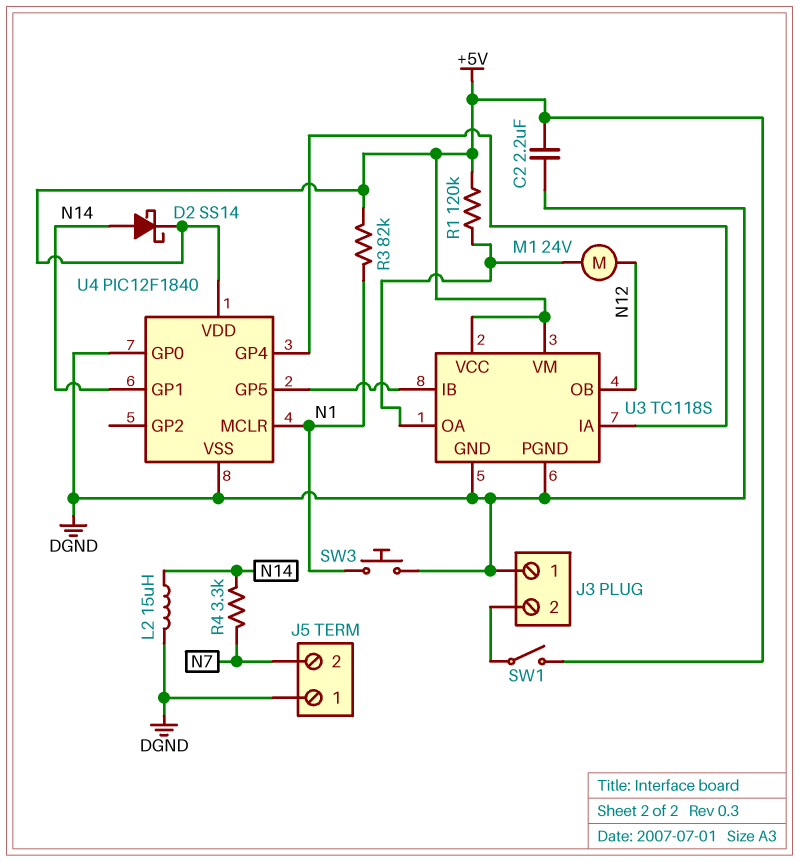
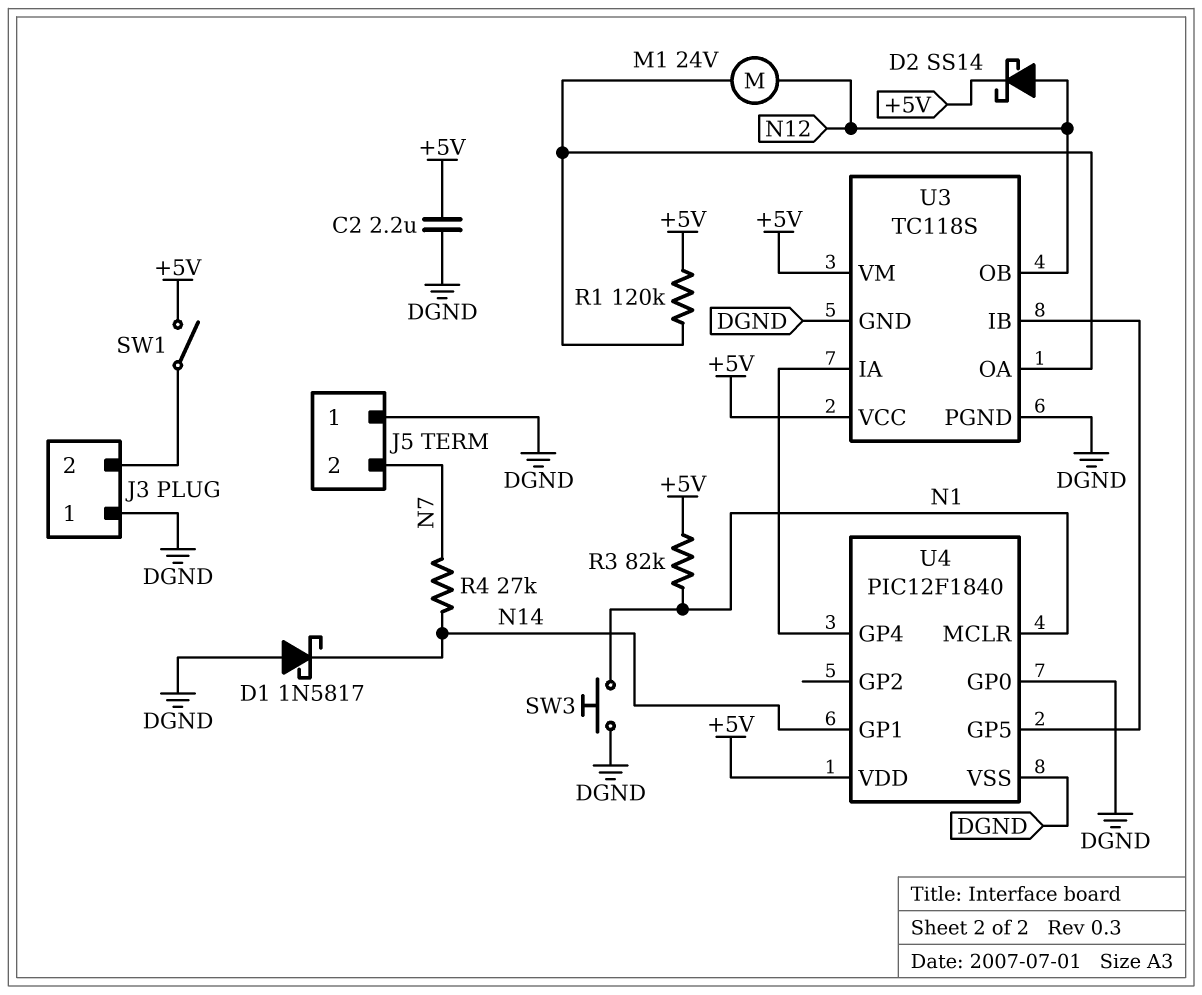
D1: none -> schottky 1N5817 (A DGND, K N14)
D2: schottky SS14 (A N14, K +5V) -> schottky SS14 (A N12, K +5V)
L2: 15uH (DGND, N14) -> none
R4: 3.3k (N7, N14) -> 27k (N7, N14)

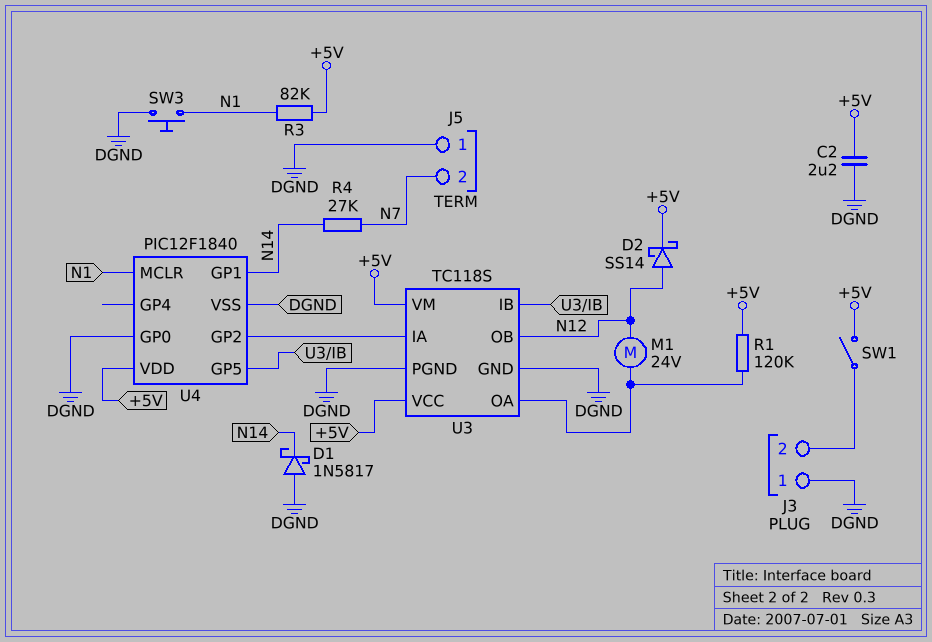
U4 pin GP2: none -> U3/IA
U4 pin GP4: U3/IA -> none

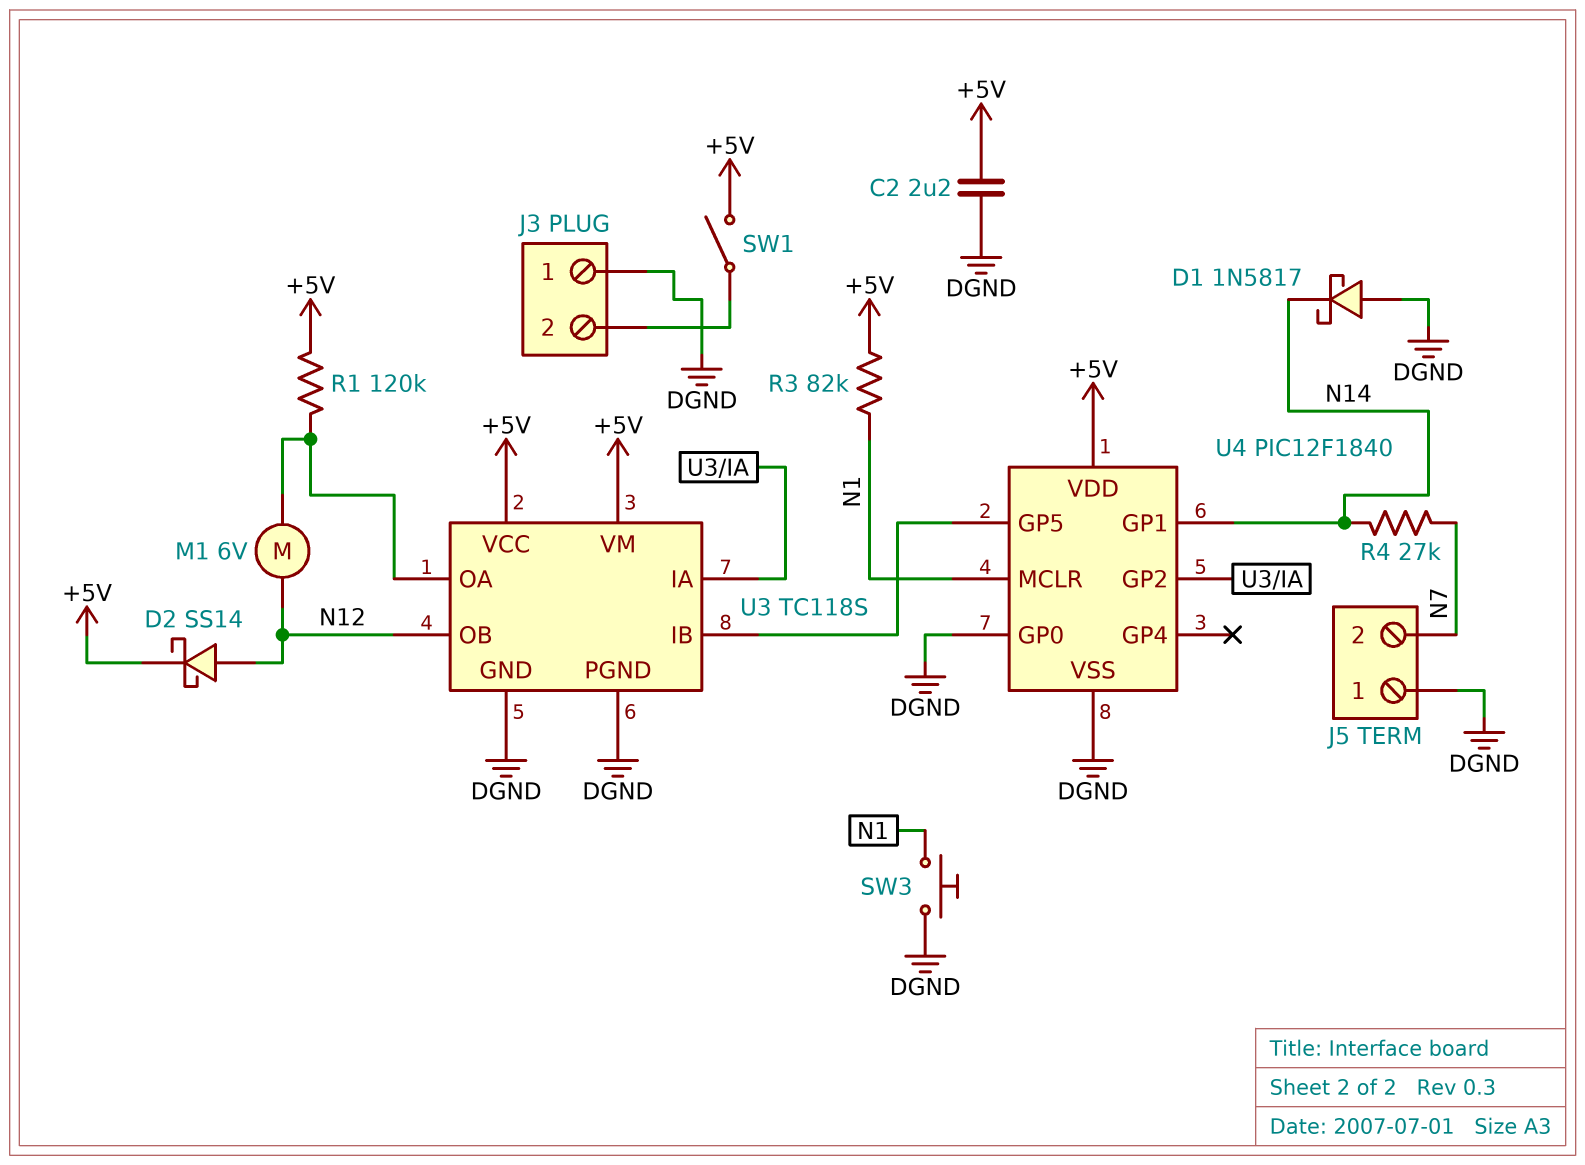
M1: motor 24V (N12, U3/OA) -> motor 6V (N12, U3/OA)

